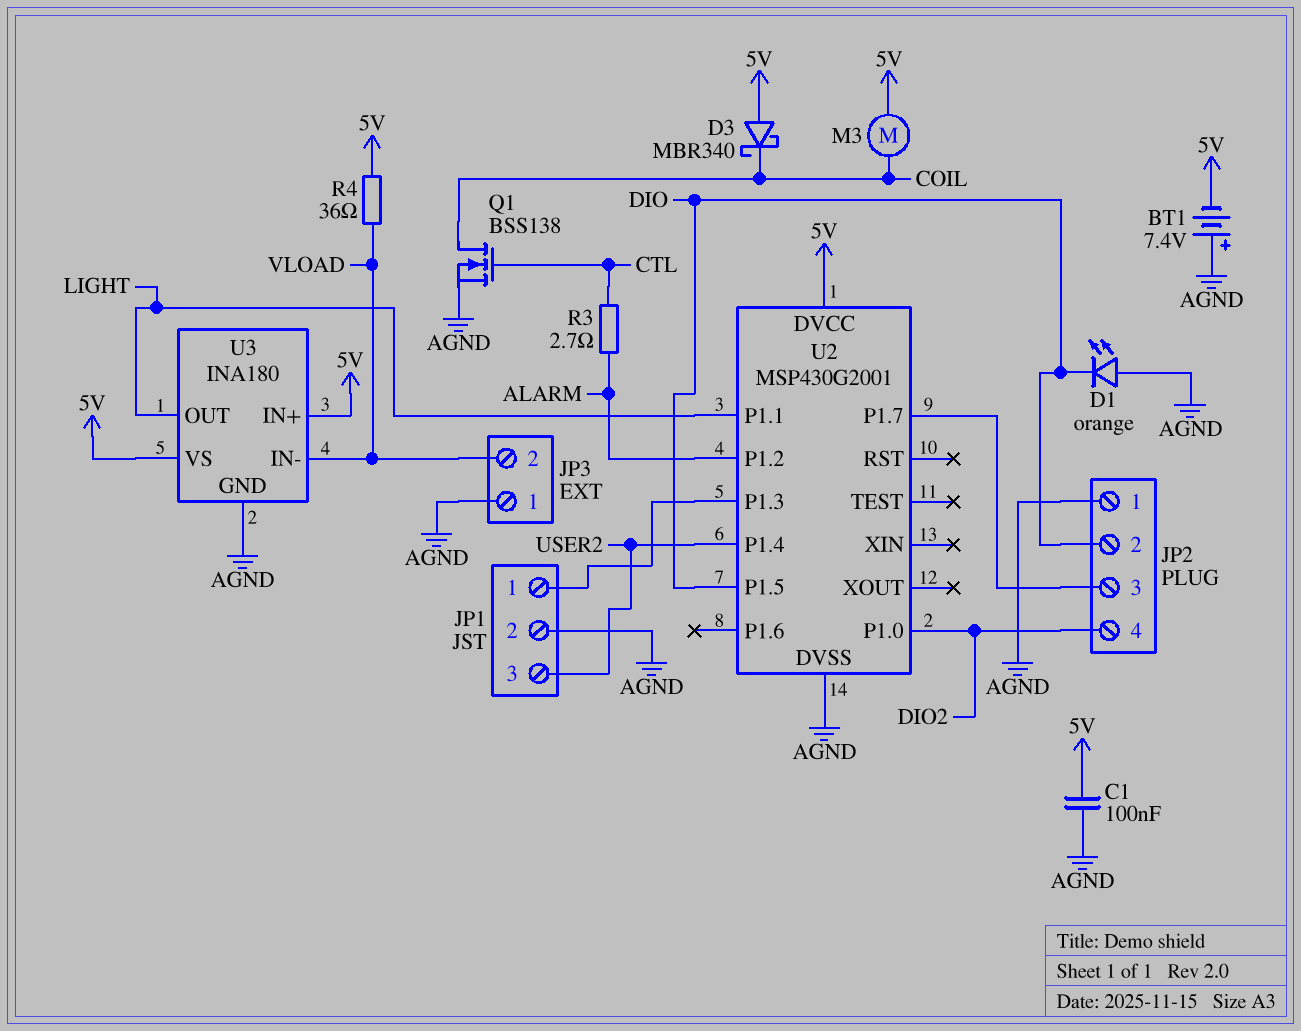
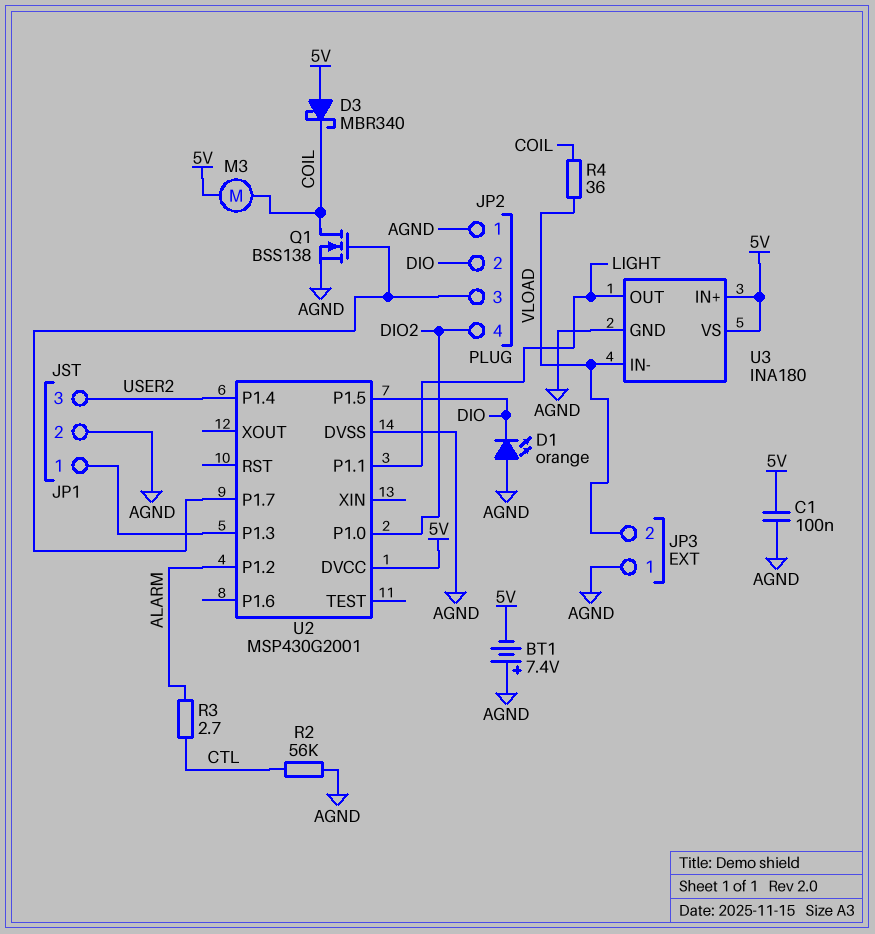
Q1: NMOS BSS138 (G CTL, D COIL, S AGND) -> NMOS BSS138 (G JP2/3, D COIL, S AGND)
R2: none -> 56k (AGND, CTL)
R4: 36 (5V, VLOAD) -> 36 (COIL, VLOAD)

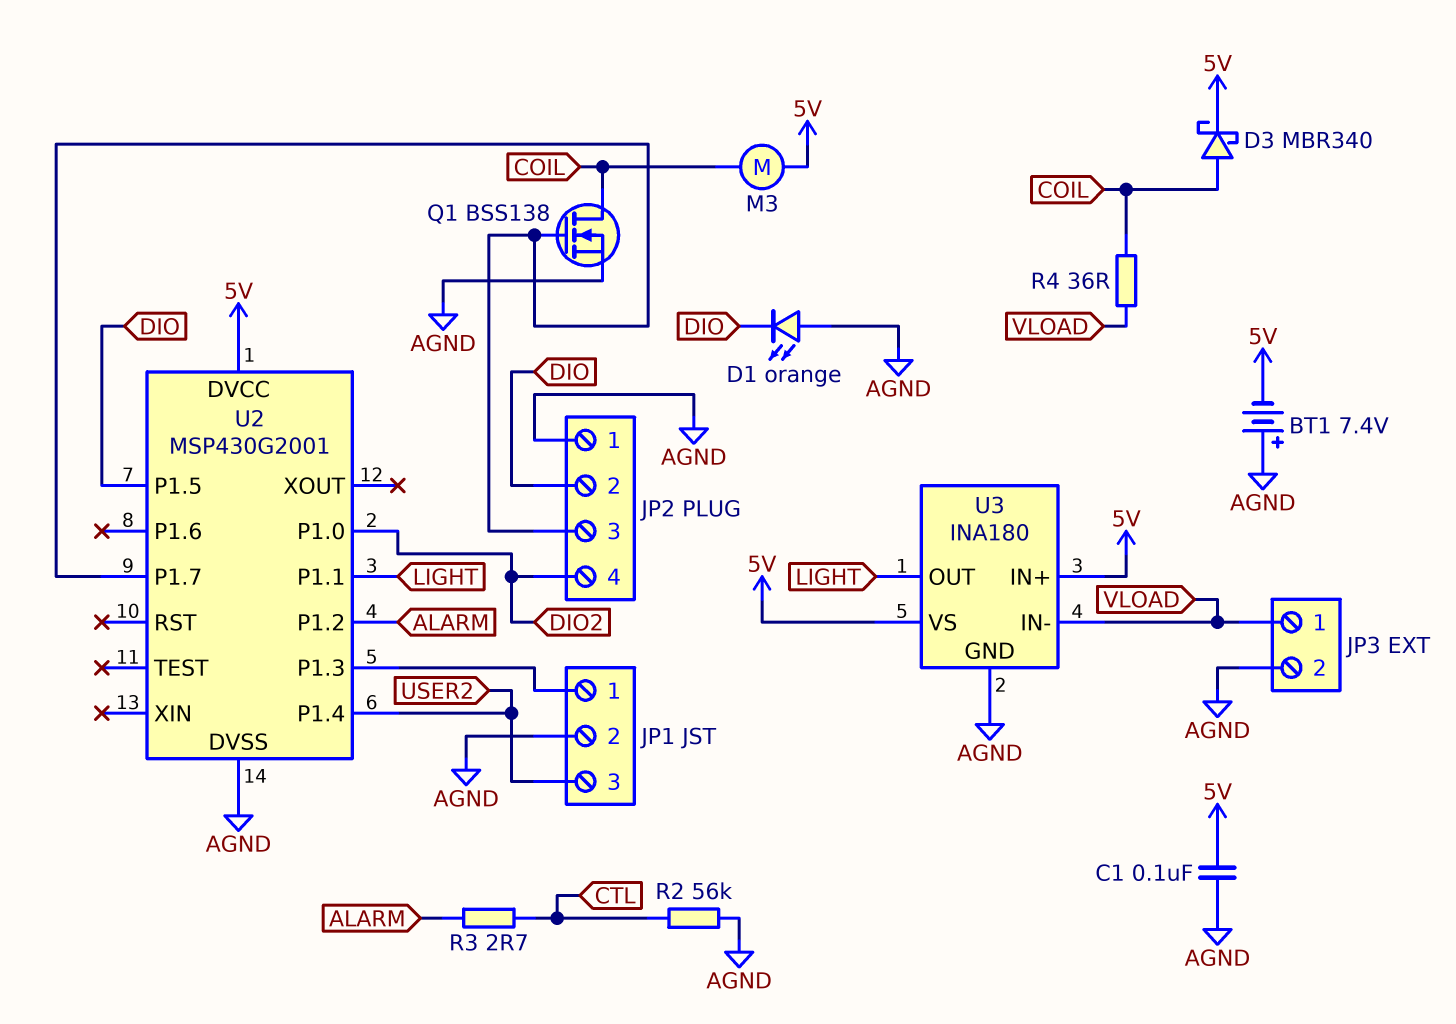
D3: schottky MBR340 (A 5V, K COIL) -> schottky MBR340 (A COIL, K 5V)
JP3 pin 1: AGND -> VLOAD
JP3 pin 2: VLOAD -> AGND

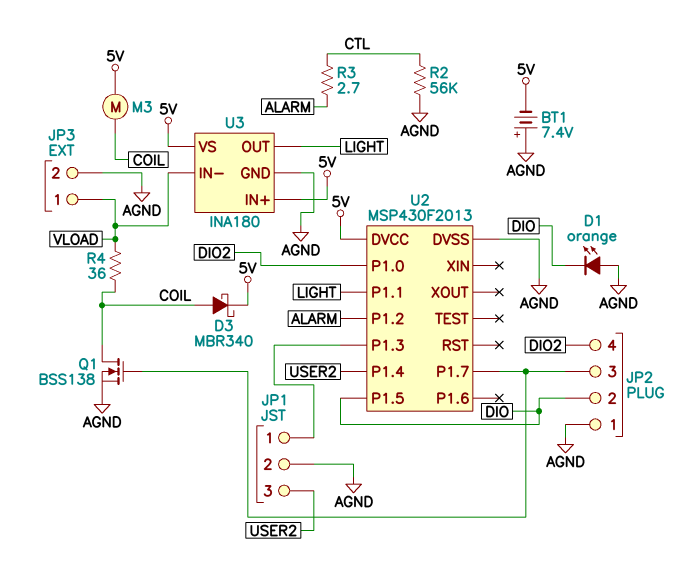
C1: 100nF (5V, AGND) -> none
U2: MSP430G2001 -> MSP430F2013

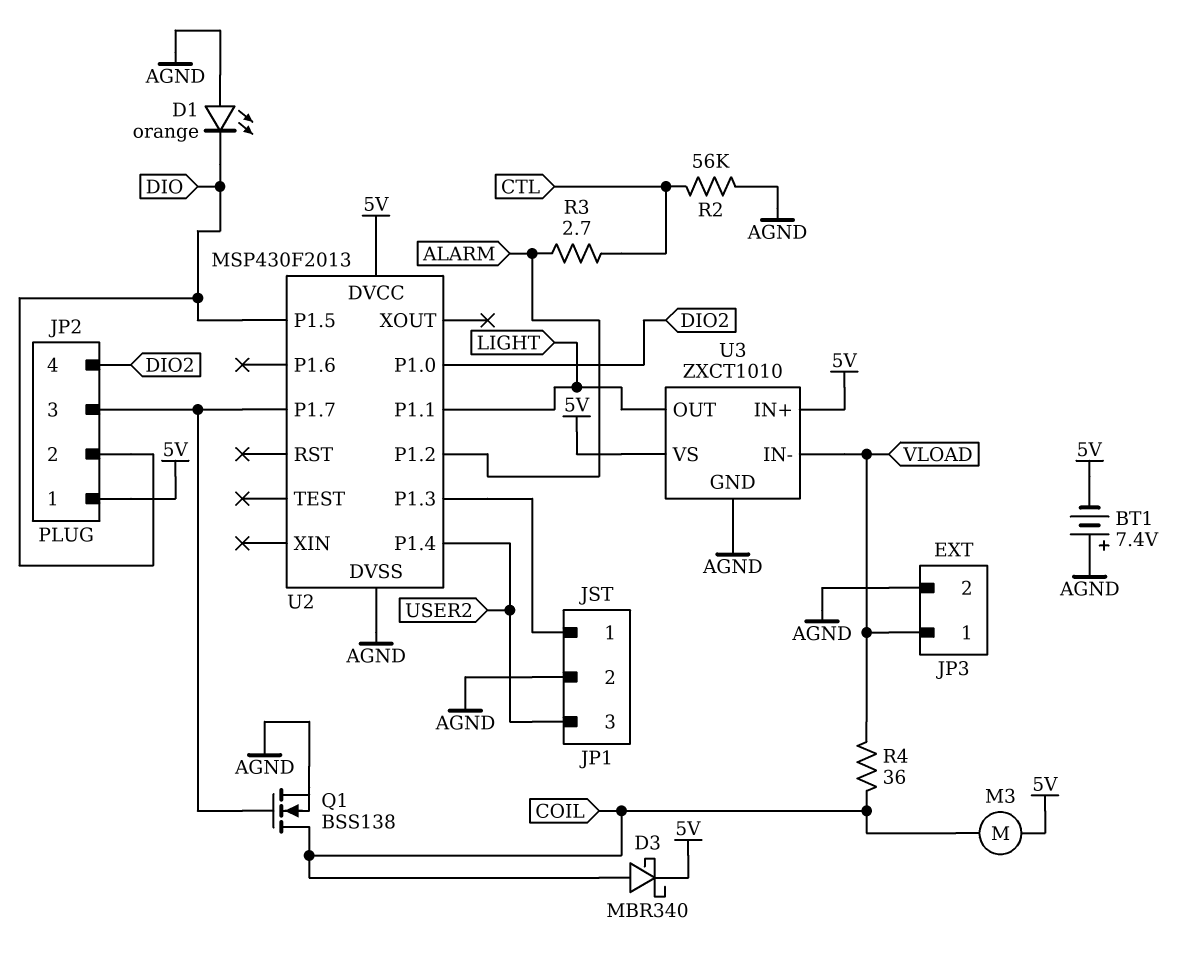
JP2 pin 1: AGND -> 5V
U3: INA180 -> ZXCT1010

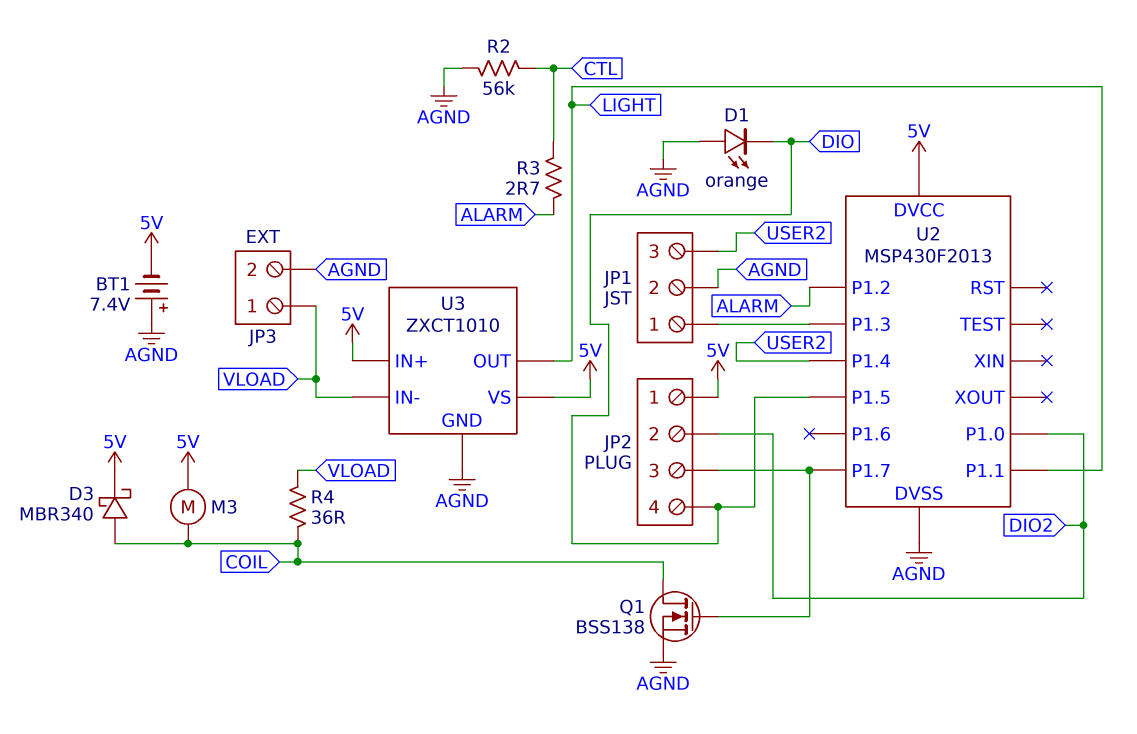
JP2 pin 2: DIO -> DIO2
JP2 pin 4: DIO2 -> DIO

